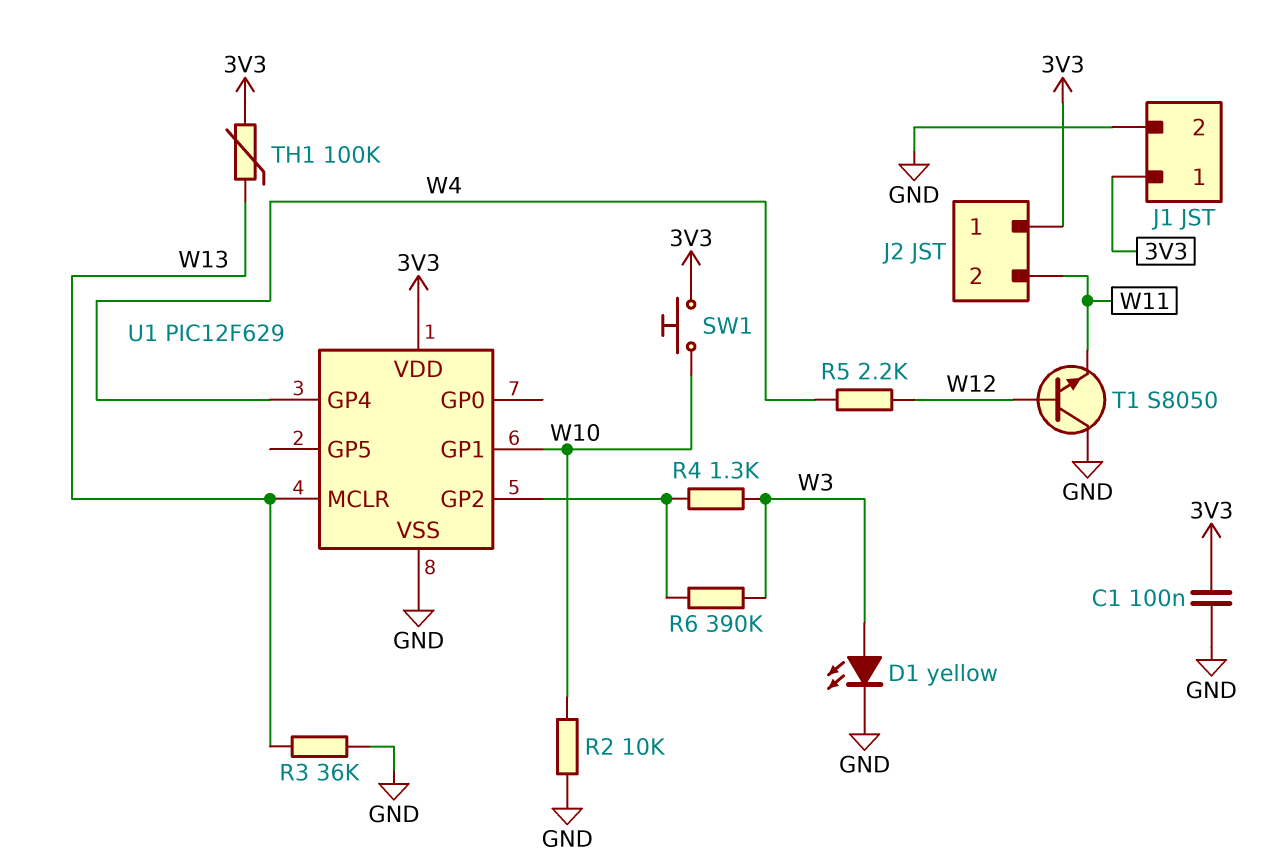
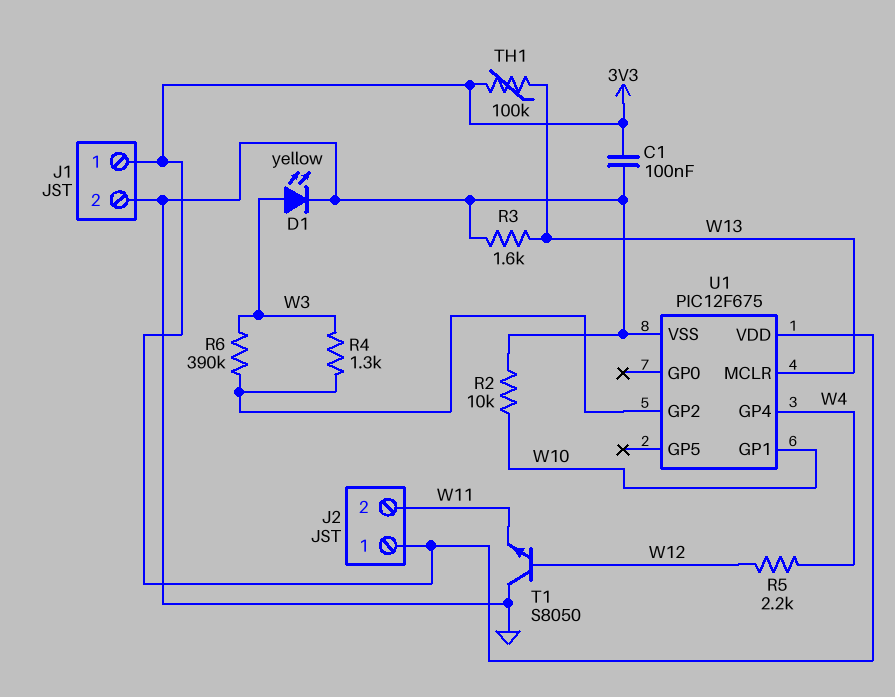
R3: 36k (GND, W13) -> 1.6k (GND, W13)
SW1: button (3V3, W10) -> none
U1: PIC12F629 -> PIC12F675

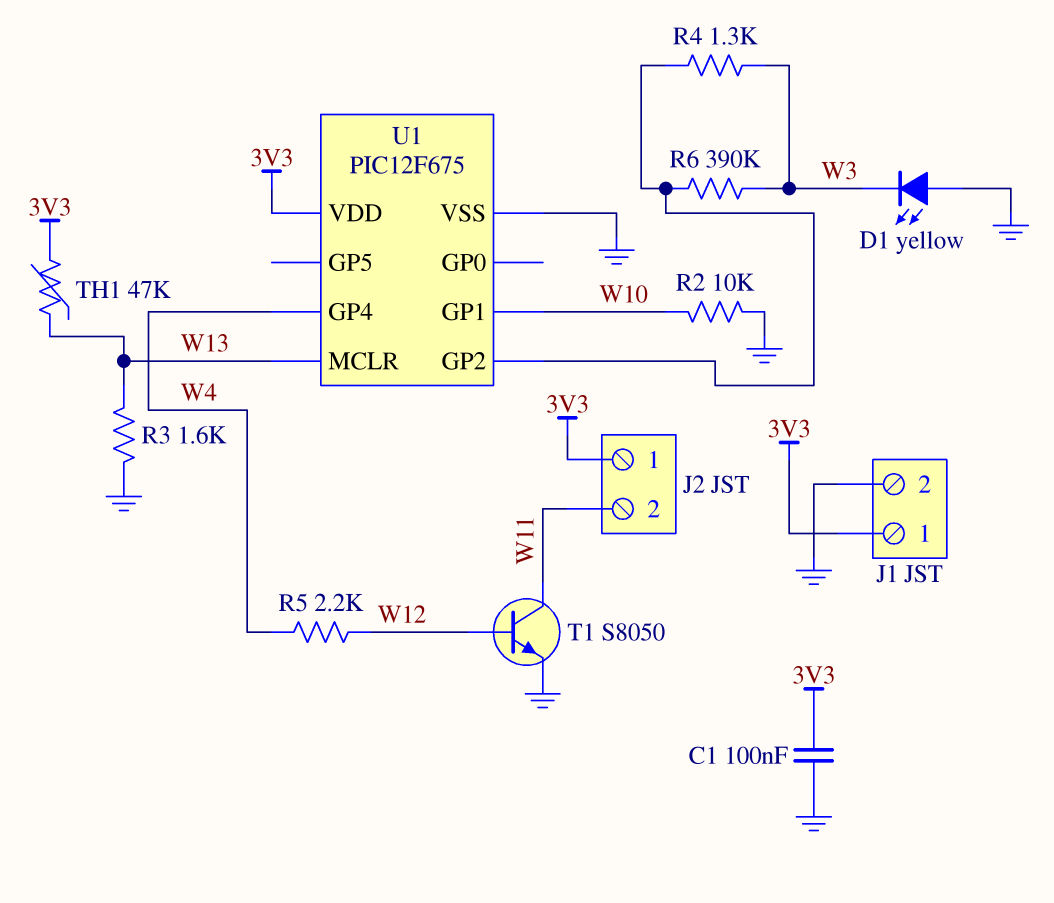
D1: LED yellow (A W3, K GND) -> LED yellow (A GND, K W3)
T1: NPN S8050 (B W12, C GND, E W11) -> NPN S8050 (B W12, C W11, E GND)
TH1: 100k (3V3, W13) -> 47k (3V3, W13)

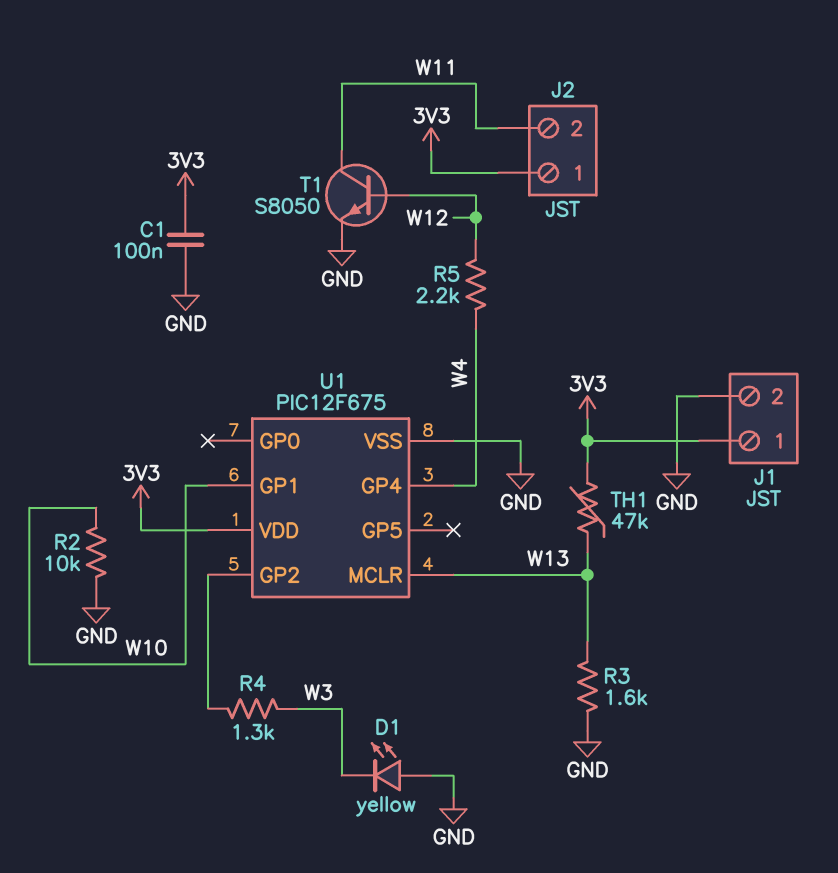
R6: 390k (U1/GP2, W3) -> none

